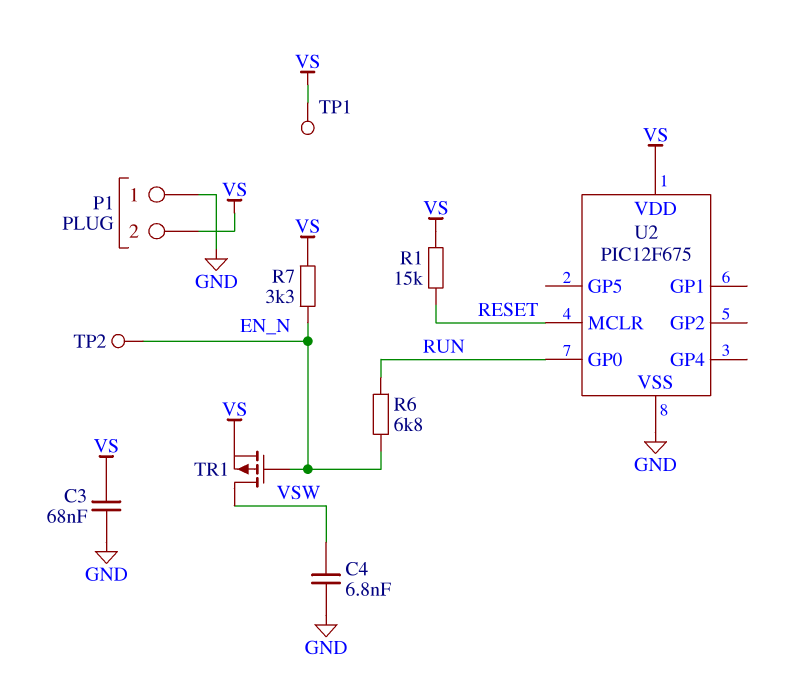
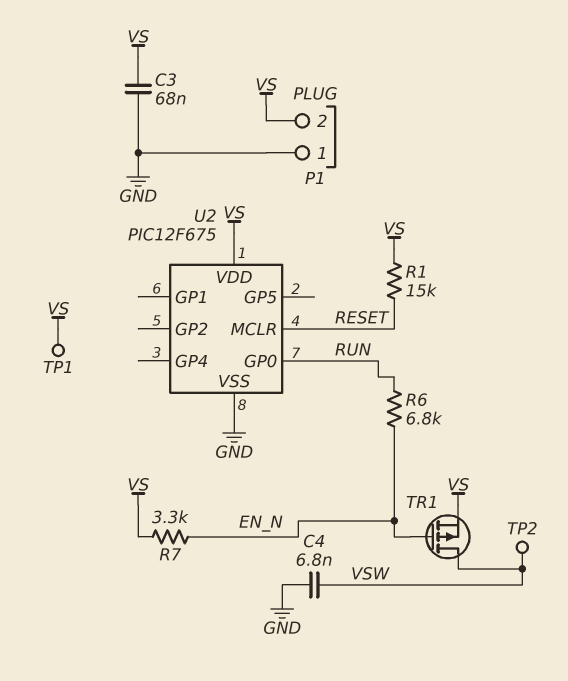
TP2: test point (EN_N) -> test point (VSW)

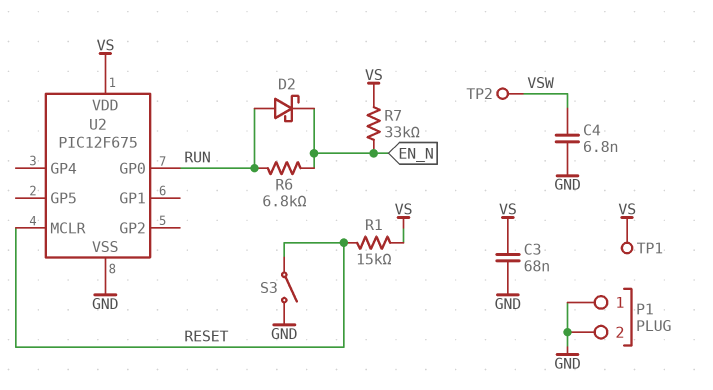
D2: none -> schottky (A RUN, K EN_N)
P1 pin 2: VS -> GND
R7: 3.3k (EN_N, VS) -> 33k (EN_N, VS)
S3: none -> switch (GND, RESET)
TR1: PMOS (G EN_N, D VSW, S VS) -> none

